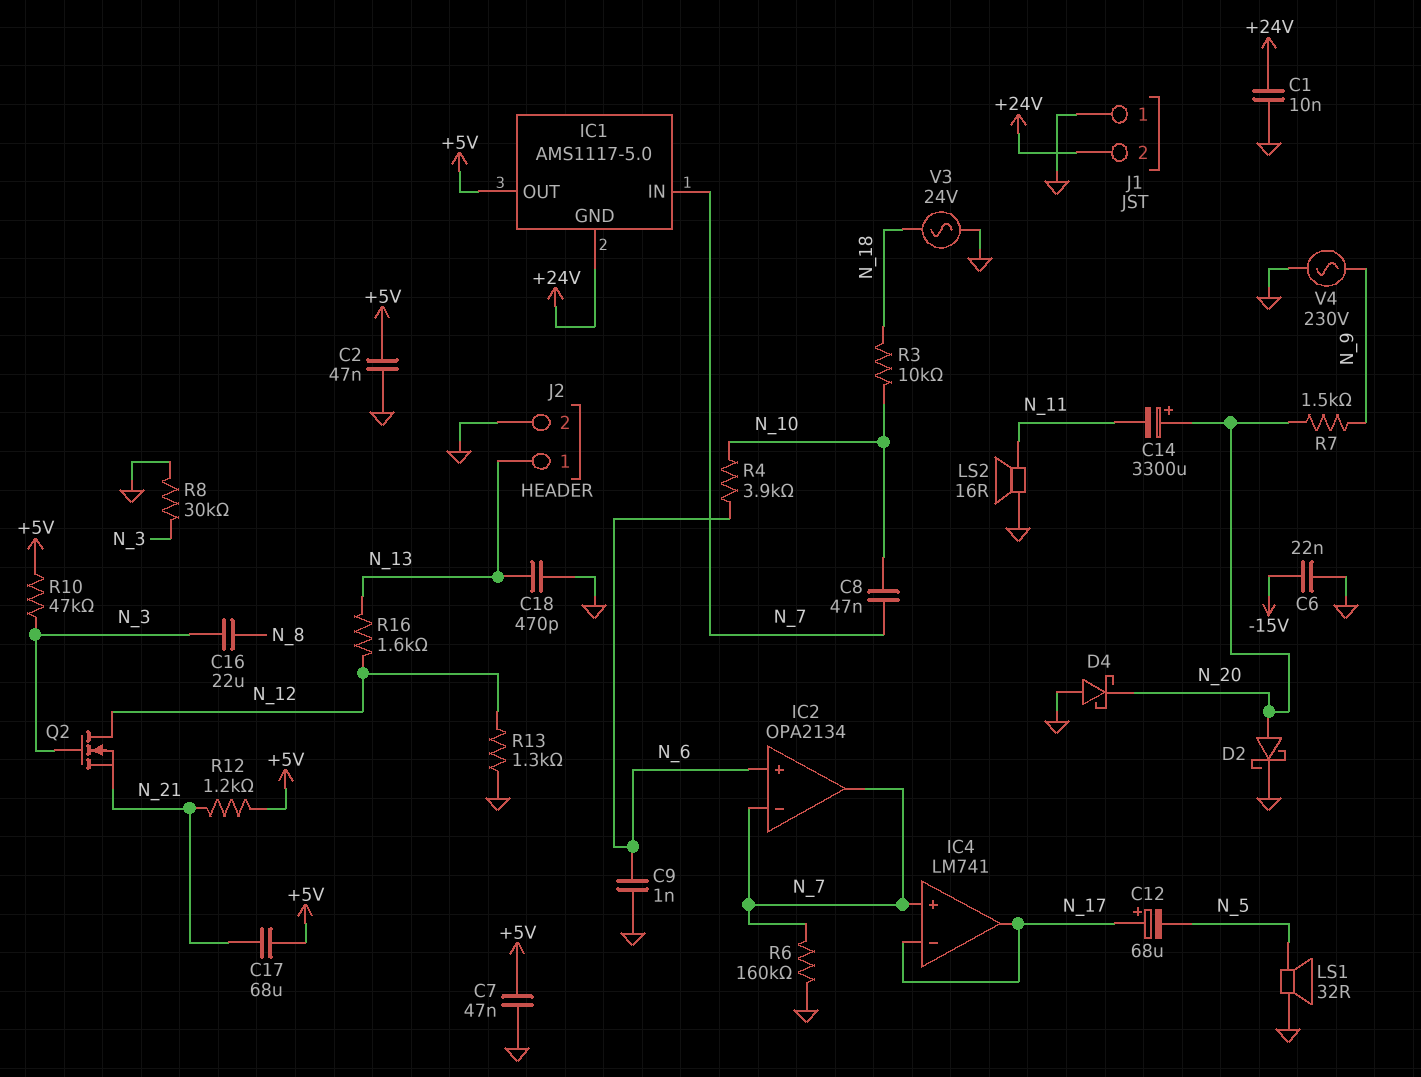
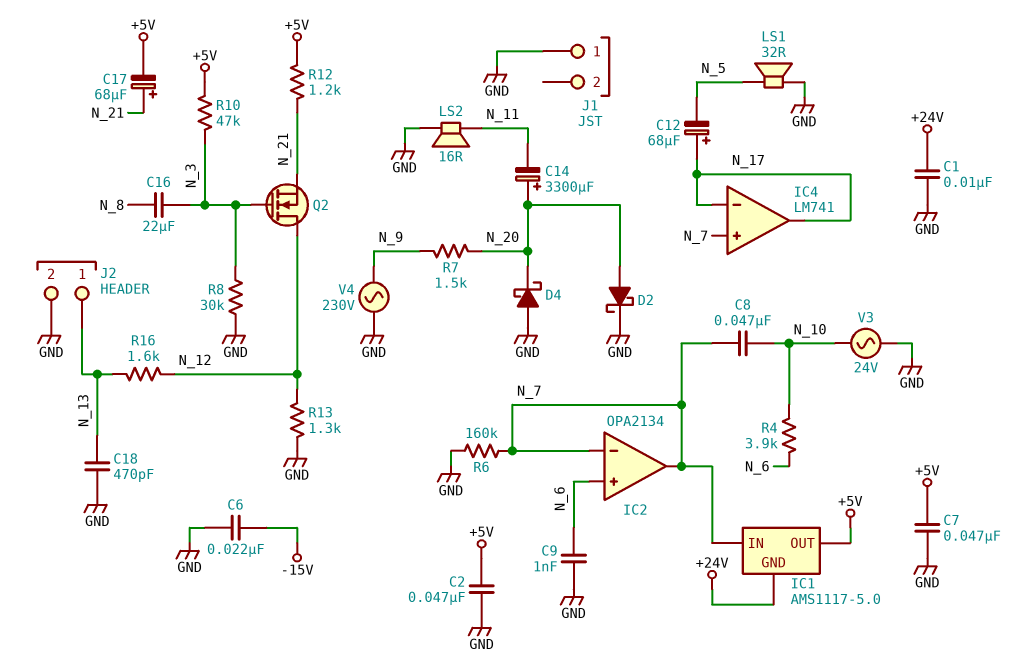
C17: 68uF (+5V, N_21) -> 68uF (plus N_21, minus +5V)
J1 pin 2: +24V -> none
R3: 10k (N_10, N_18) -> none
V3: AC 24V (GND, N_18) -> AC 24V (GND, N_10)

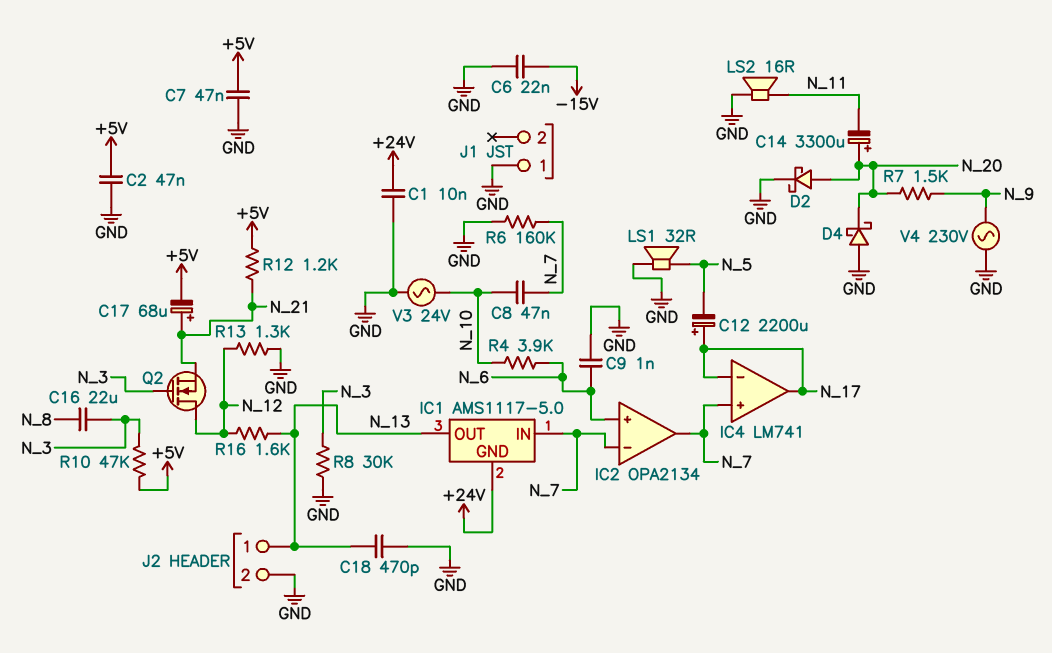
C12: 68uF (plus N_17, minus N_5) -> 2200uF (plus N_17, minus N_5)
IC1 pin OUT: +5V -> N_13

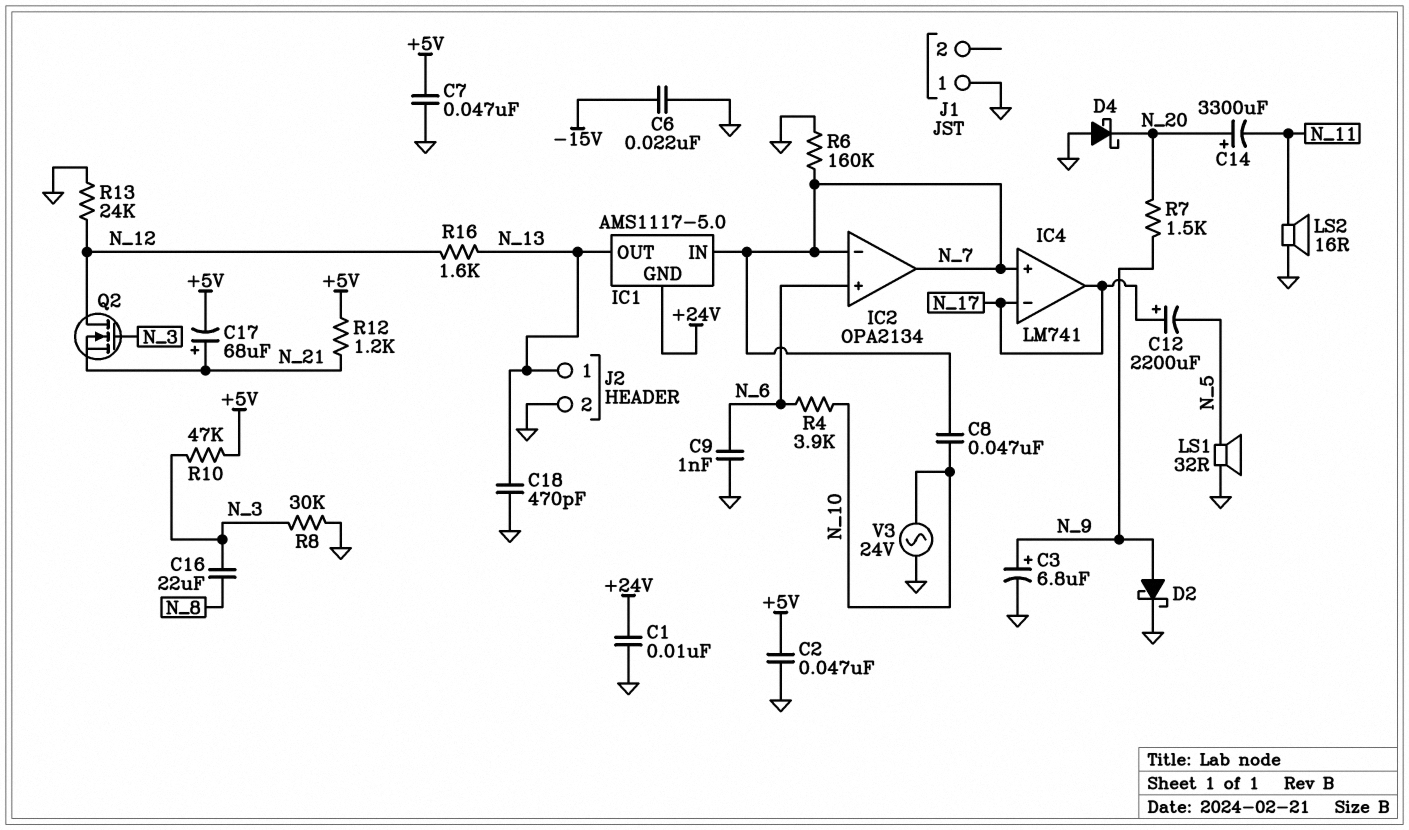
C3: none -> 6.8uF (plus N_9, minus GND)
D2: schottky (A N_20, K GND) -> schottky (A N_9, K GND)
R13: 1.3k (GND, N_12) -> 24k (GND, N_12)
V4: AC 230V (GND, N_9) -> none

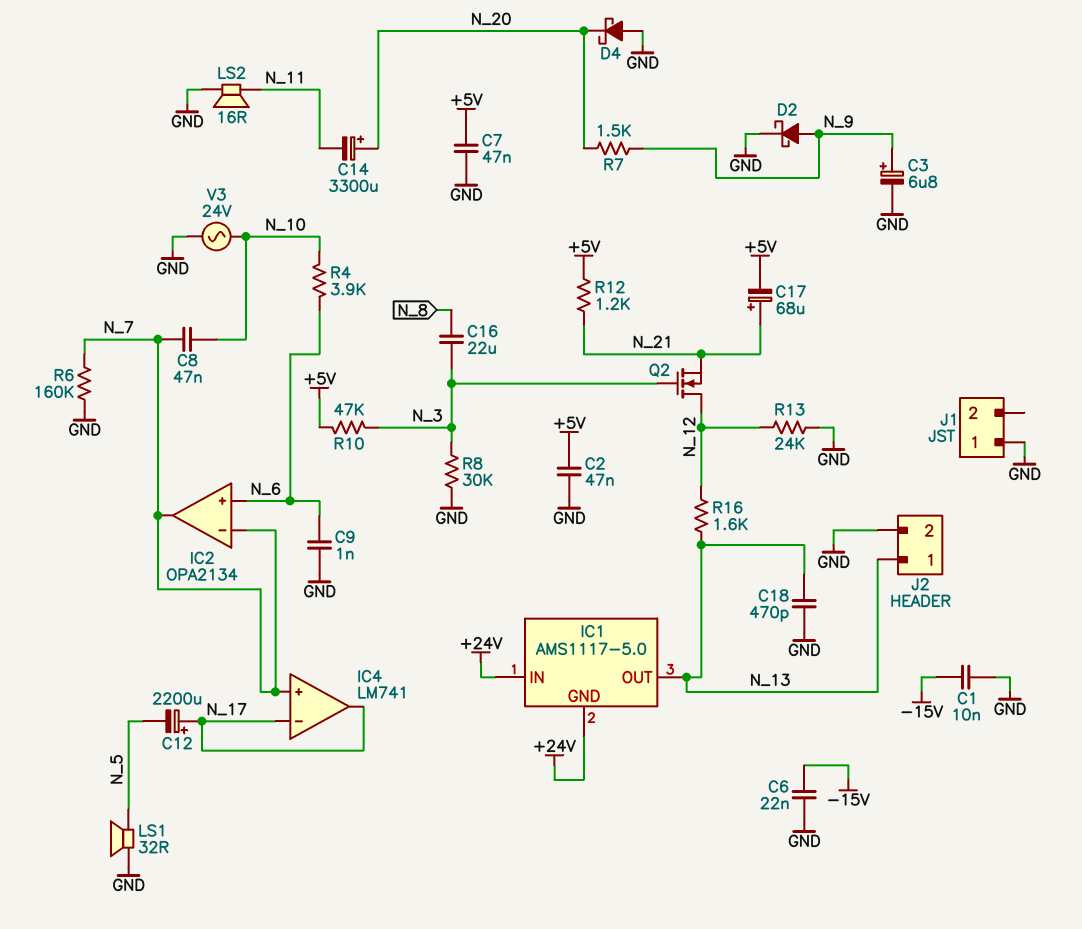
C1: 10nF (+24V, GND) -> 10nF (-15V, GND)
IC1 pin IN: N_7 -> +24V

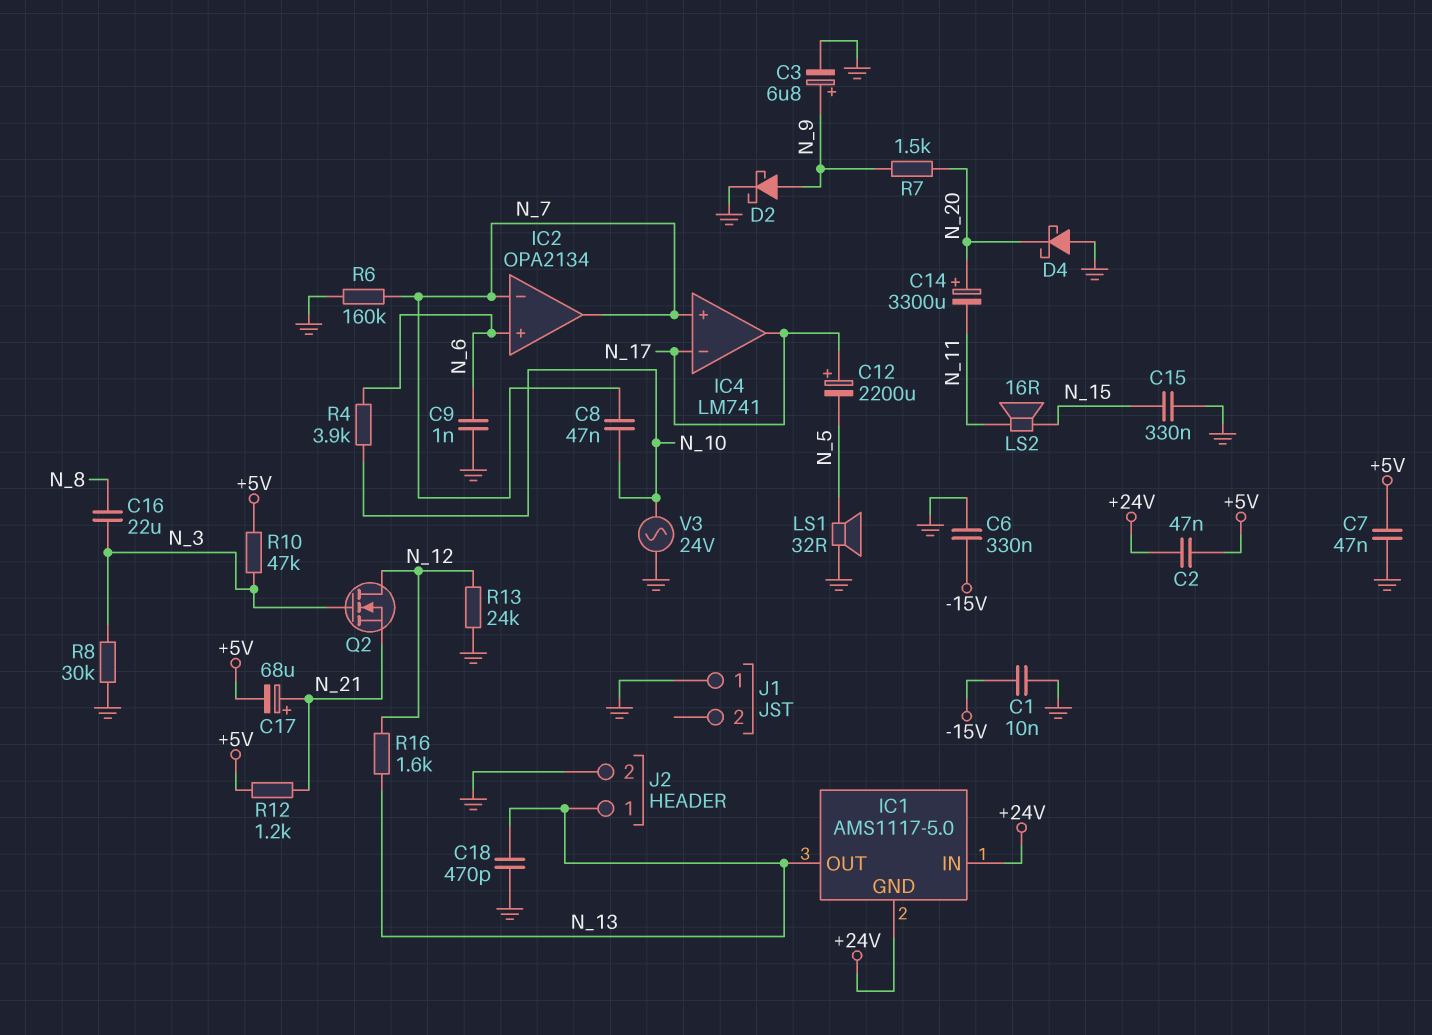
C2: 47nF (+5V, GND) -> 47nF (+5V, +24V)
C6: 22nF (-15V, GND) -> 330nF (-15V, GND)
C15: none -> 330nF (GND, N_15)
LS2: speaker 16R (GND, N_11) -> speaker 16R (N_11, N_15)

